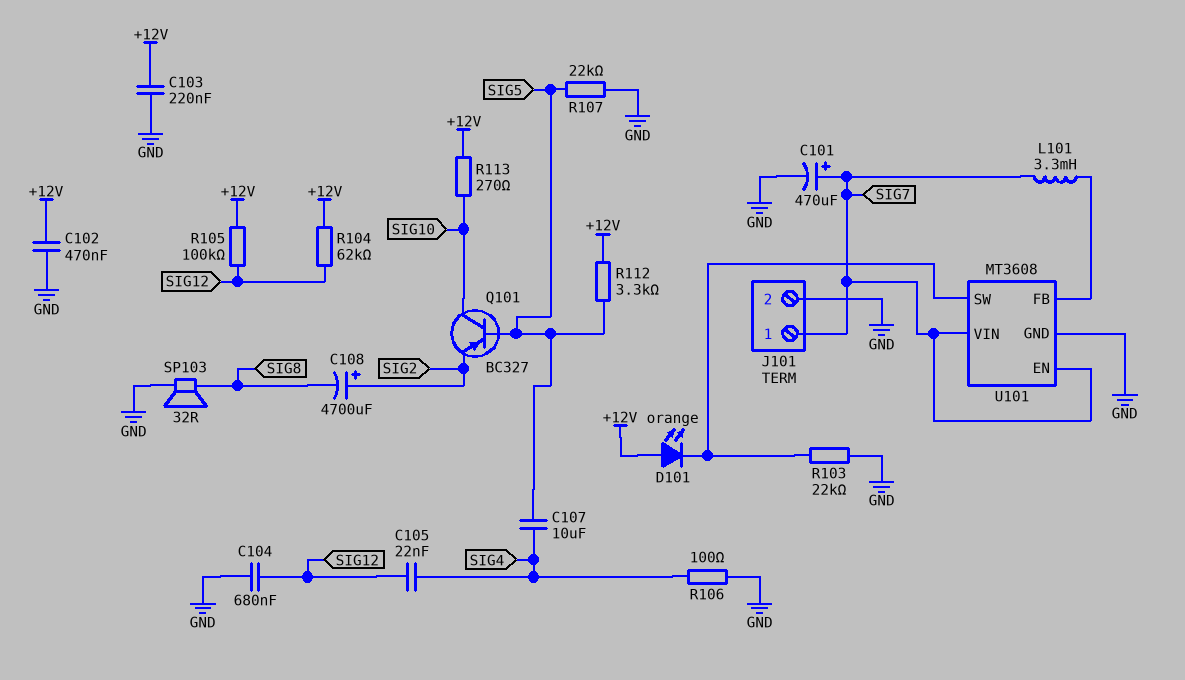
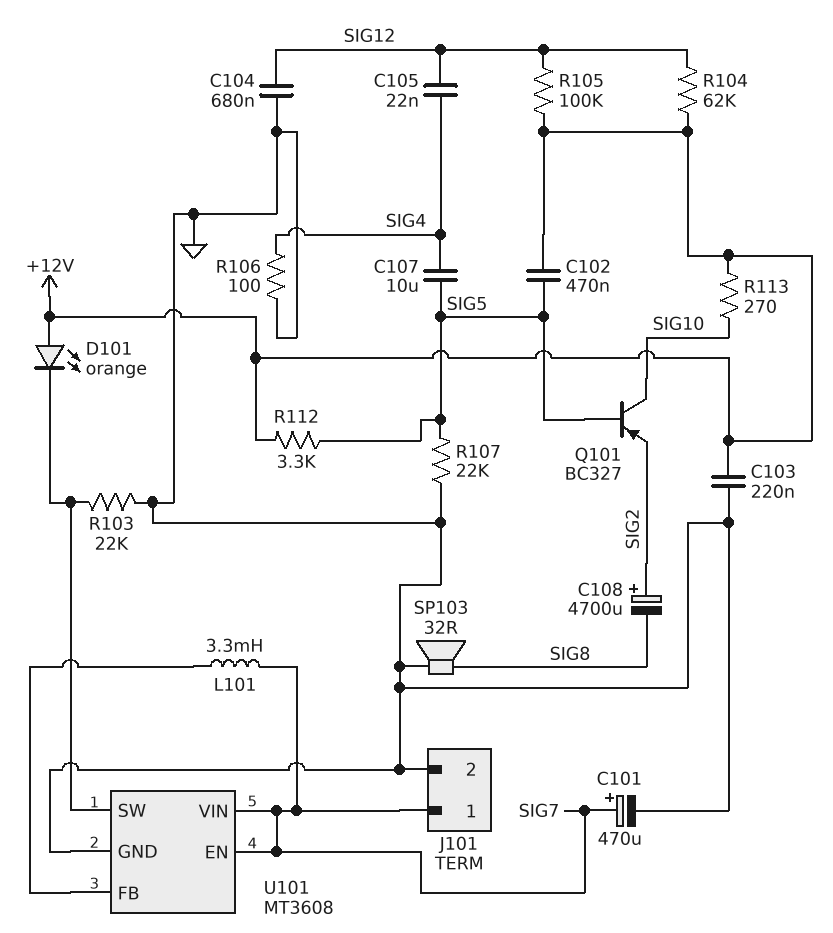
C102: 470nF (+12V, GND) -> 470nF (+12V, SIG5)

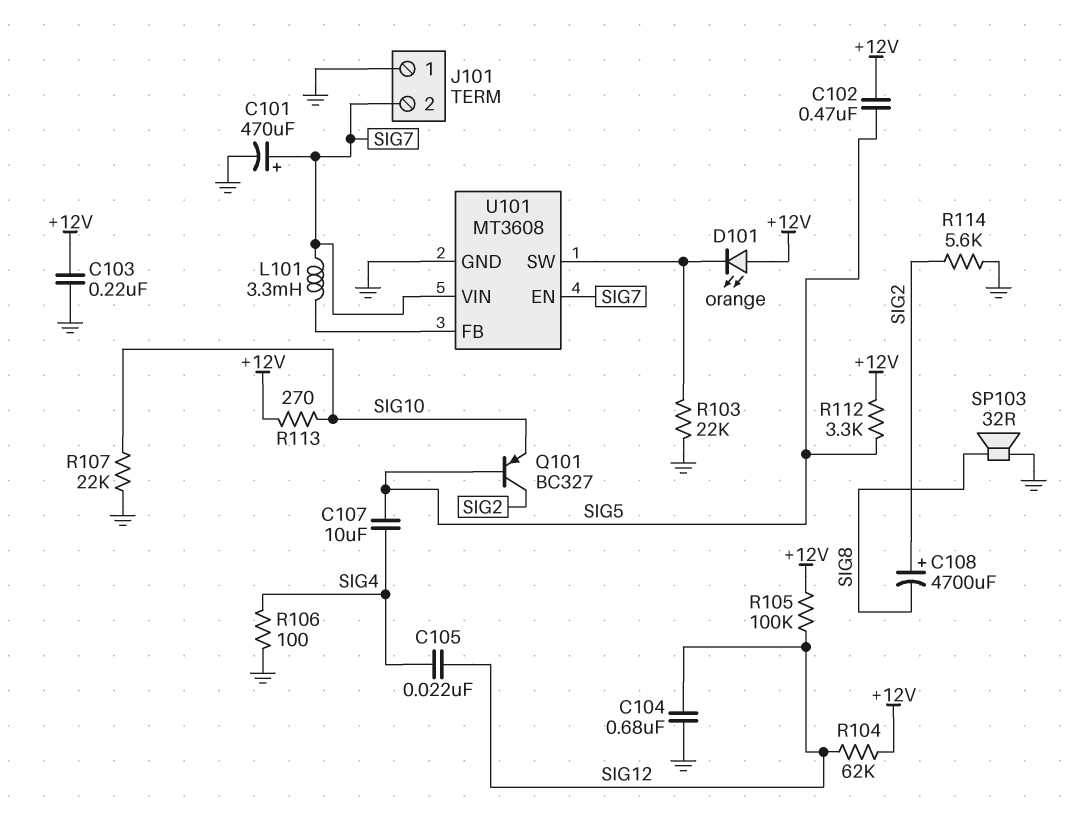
J101 pin 1: SIG7 -> GND
J101 pin 2: GND -> SIG7
Q101: PNP BC327 (B SIG5, C SIG10, E SIG2) -> PNP BC327 (B SIG5, C SIG2, E SIG10)
R107: 22k (GND, SIG5) -> 22k (GND, SIG10)
R114: none -> 5.6k (GND, SIG2)

